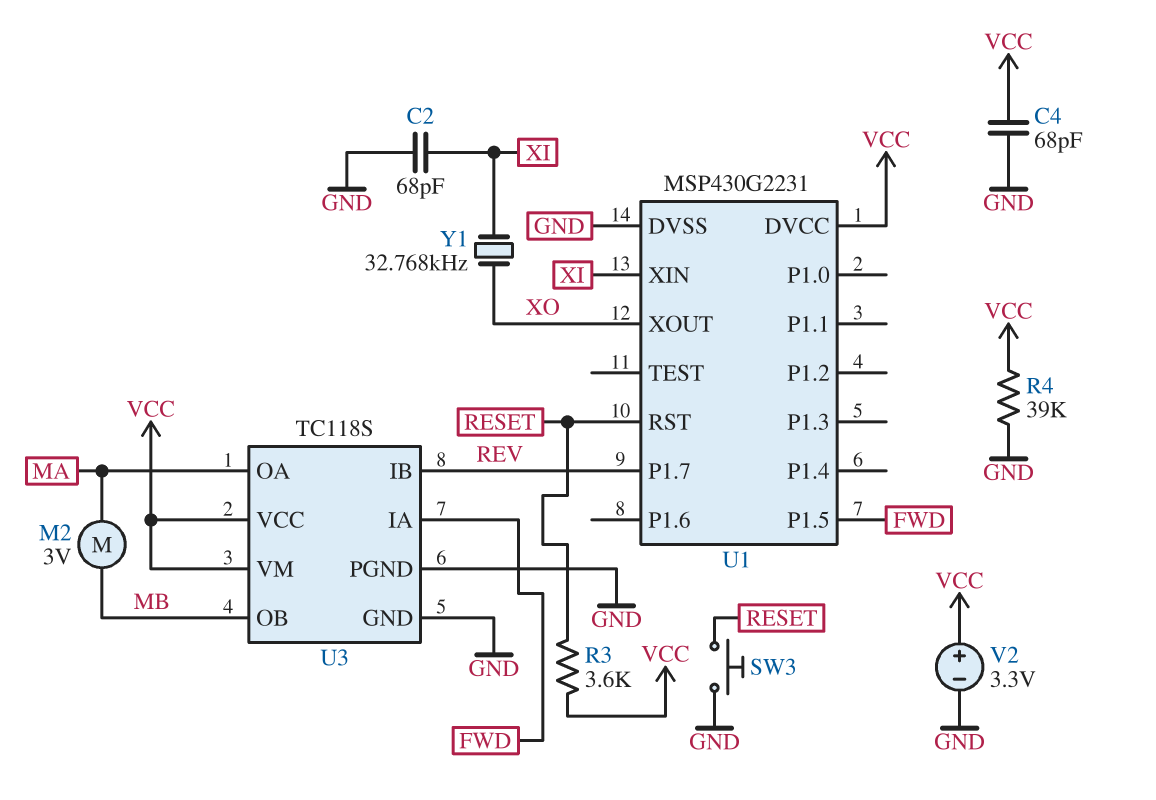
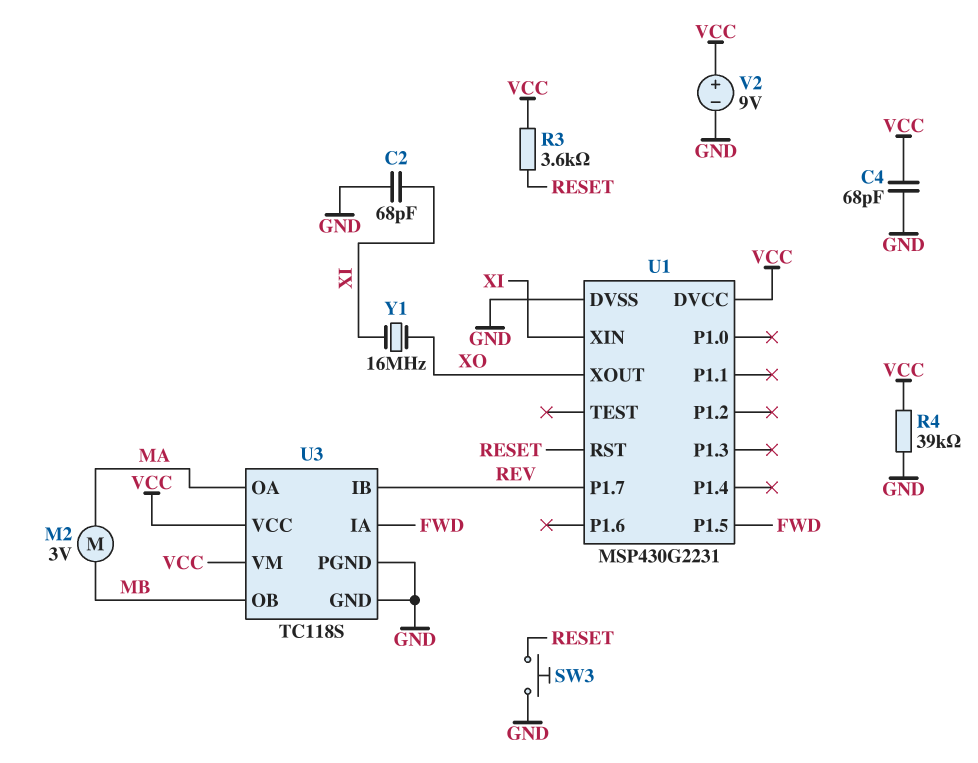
V2: 3.3V (plus VCC, minus GND) -> 9V (plus VCC, minus GND)
Y1: 32.768kHz (XI, XO) -> 16MHz (XI, XO)

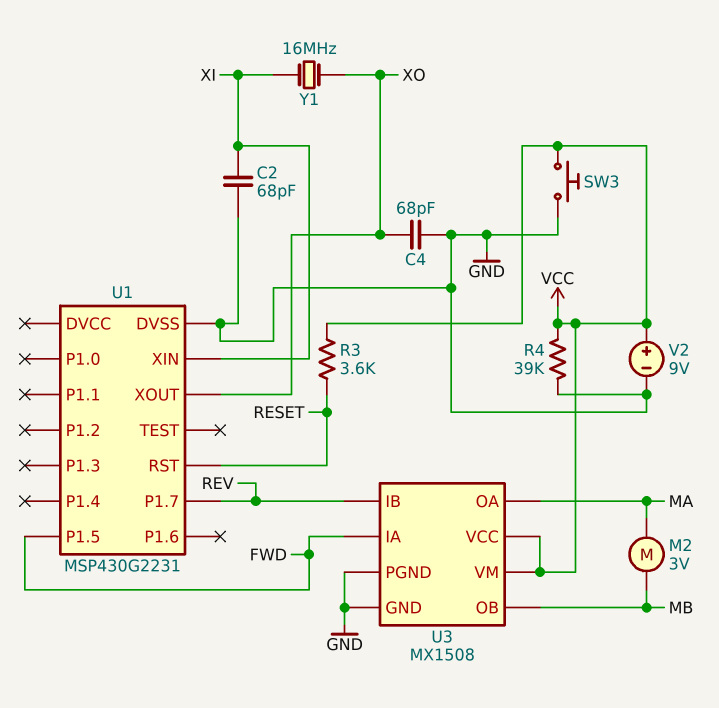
C4: 68pF (GND, VCC) -> 68pF (GND, XO)
SW3: button (GND, RESET) -> button (GND, VCC)
U1 pin DVCC: VCC -> none
U3: TC118S -> MX1508

